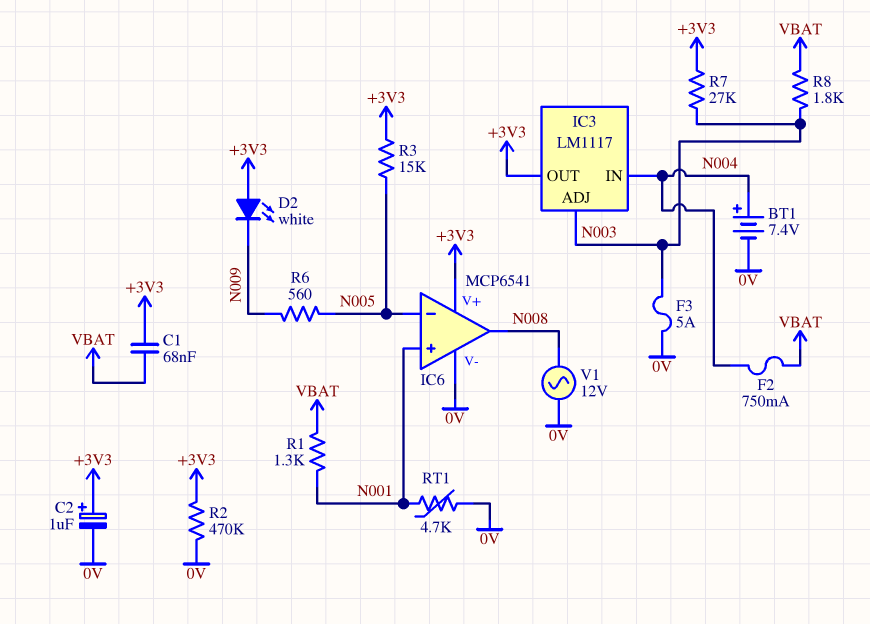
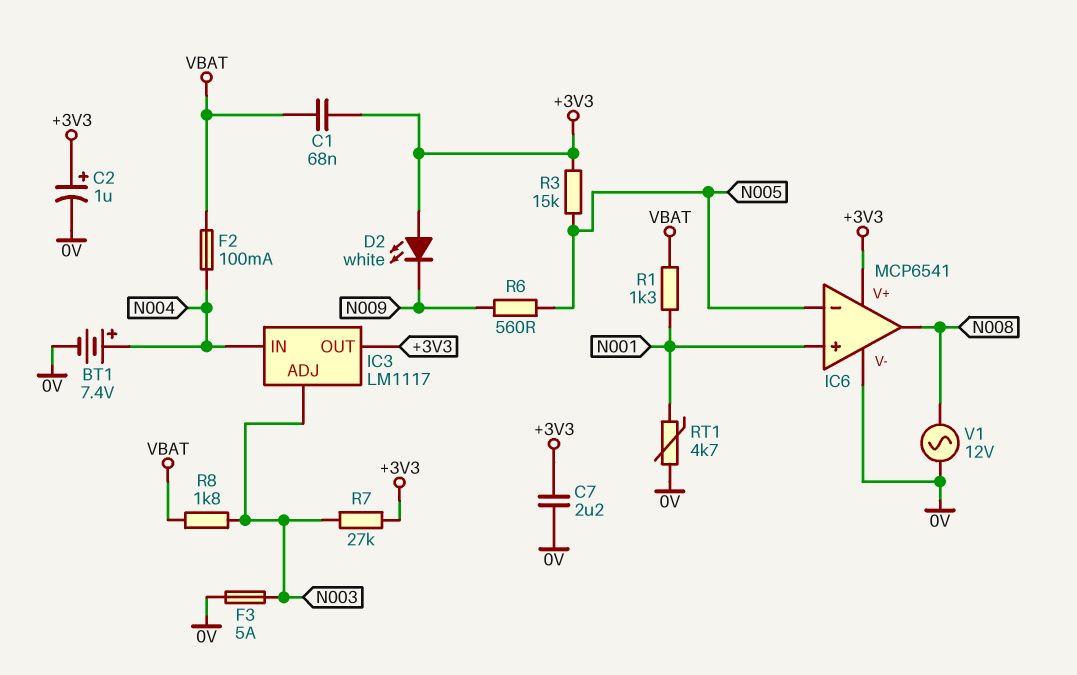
C7: none -> 2.2uF (+3V3, 0V)
F2: 750mA (N004, VBAT) -> 100mA (N004, VBAT)
R2: 470k (+3V3, 0V) -> none

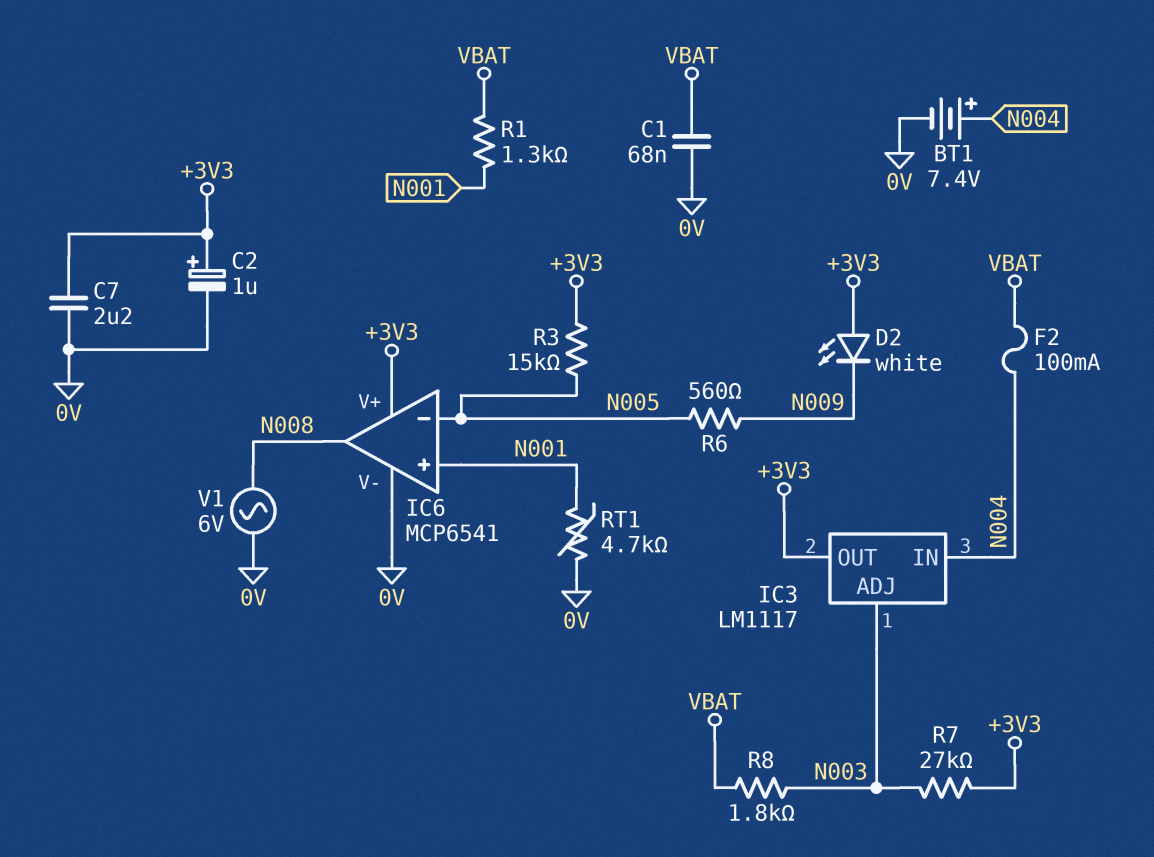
C1: 68nF (+3V3, VBAT) -> 68nF (0V, VBAT)
F3: 5A (0V, N003) -> none
V1: AC 12V (0V, N008) -> AC 6V (0V, N008)

